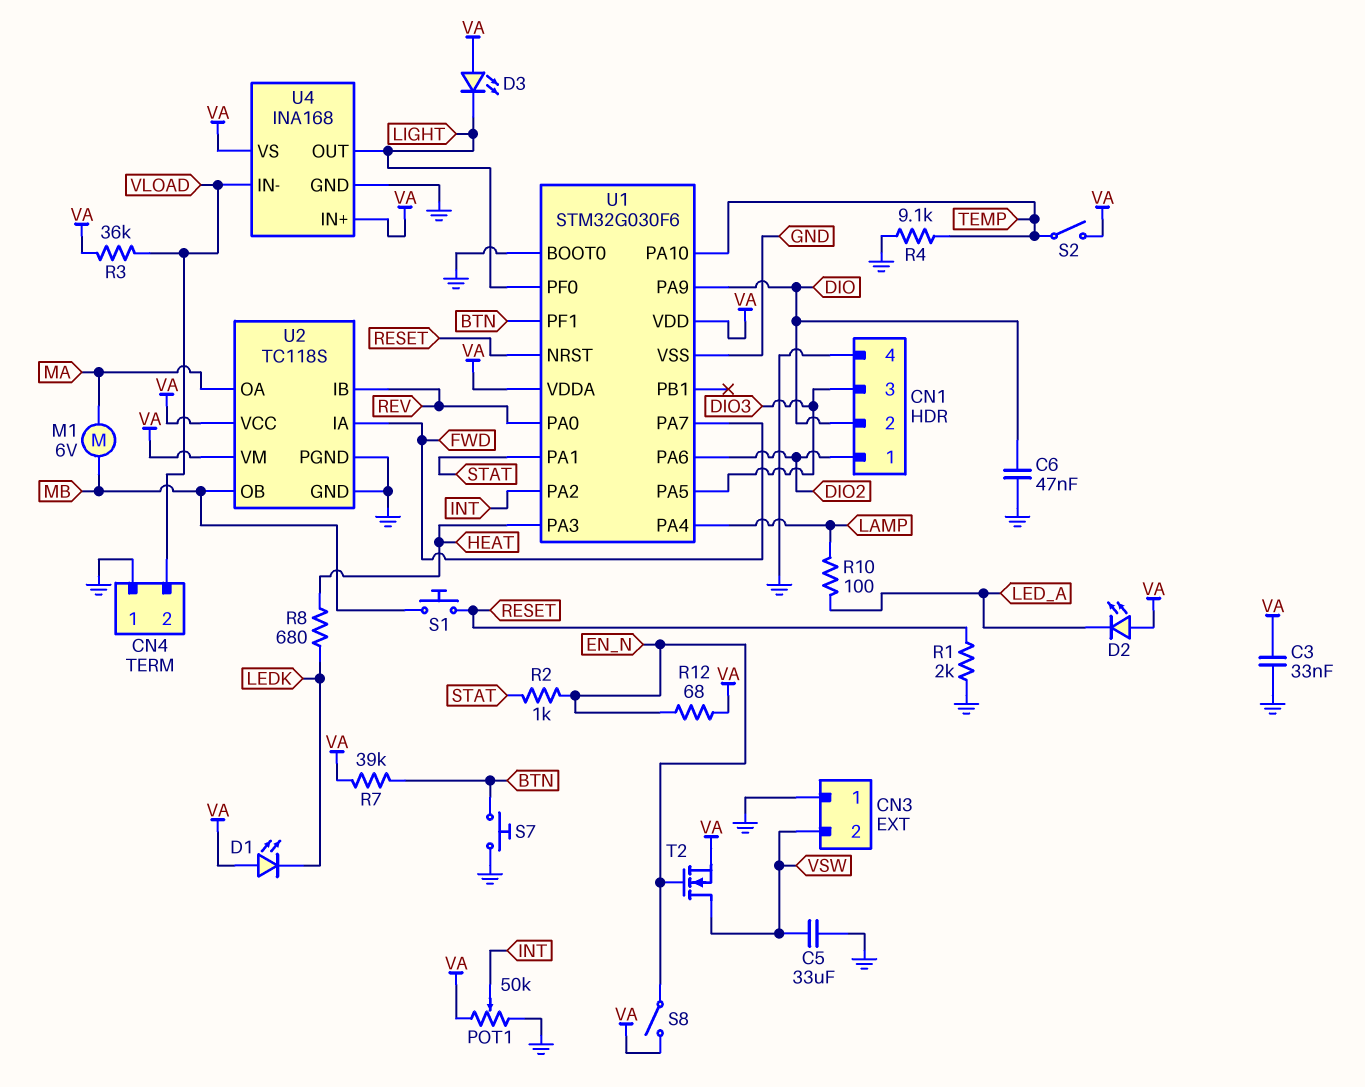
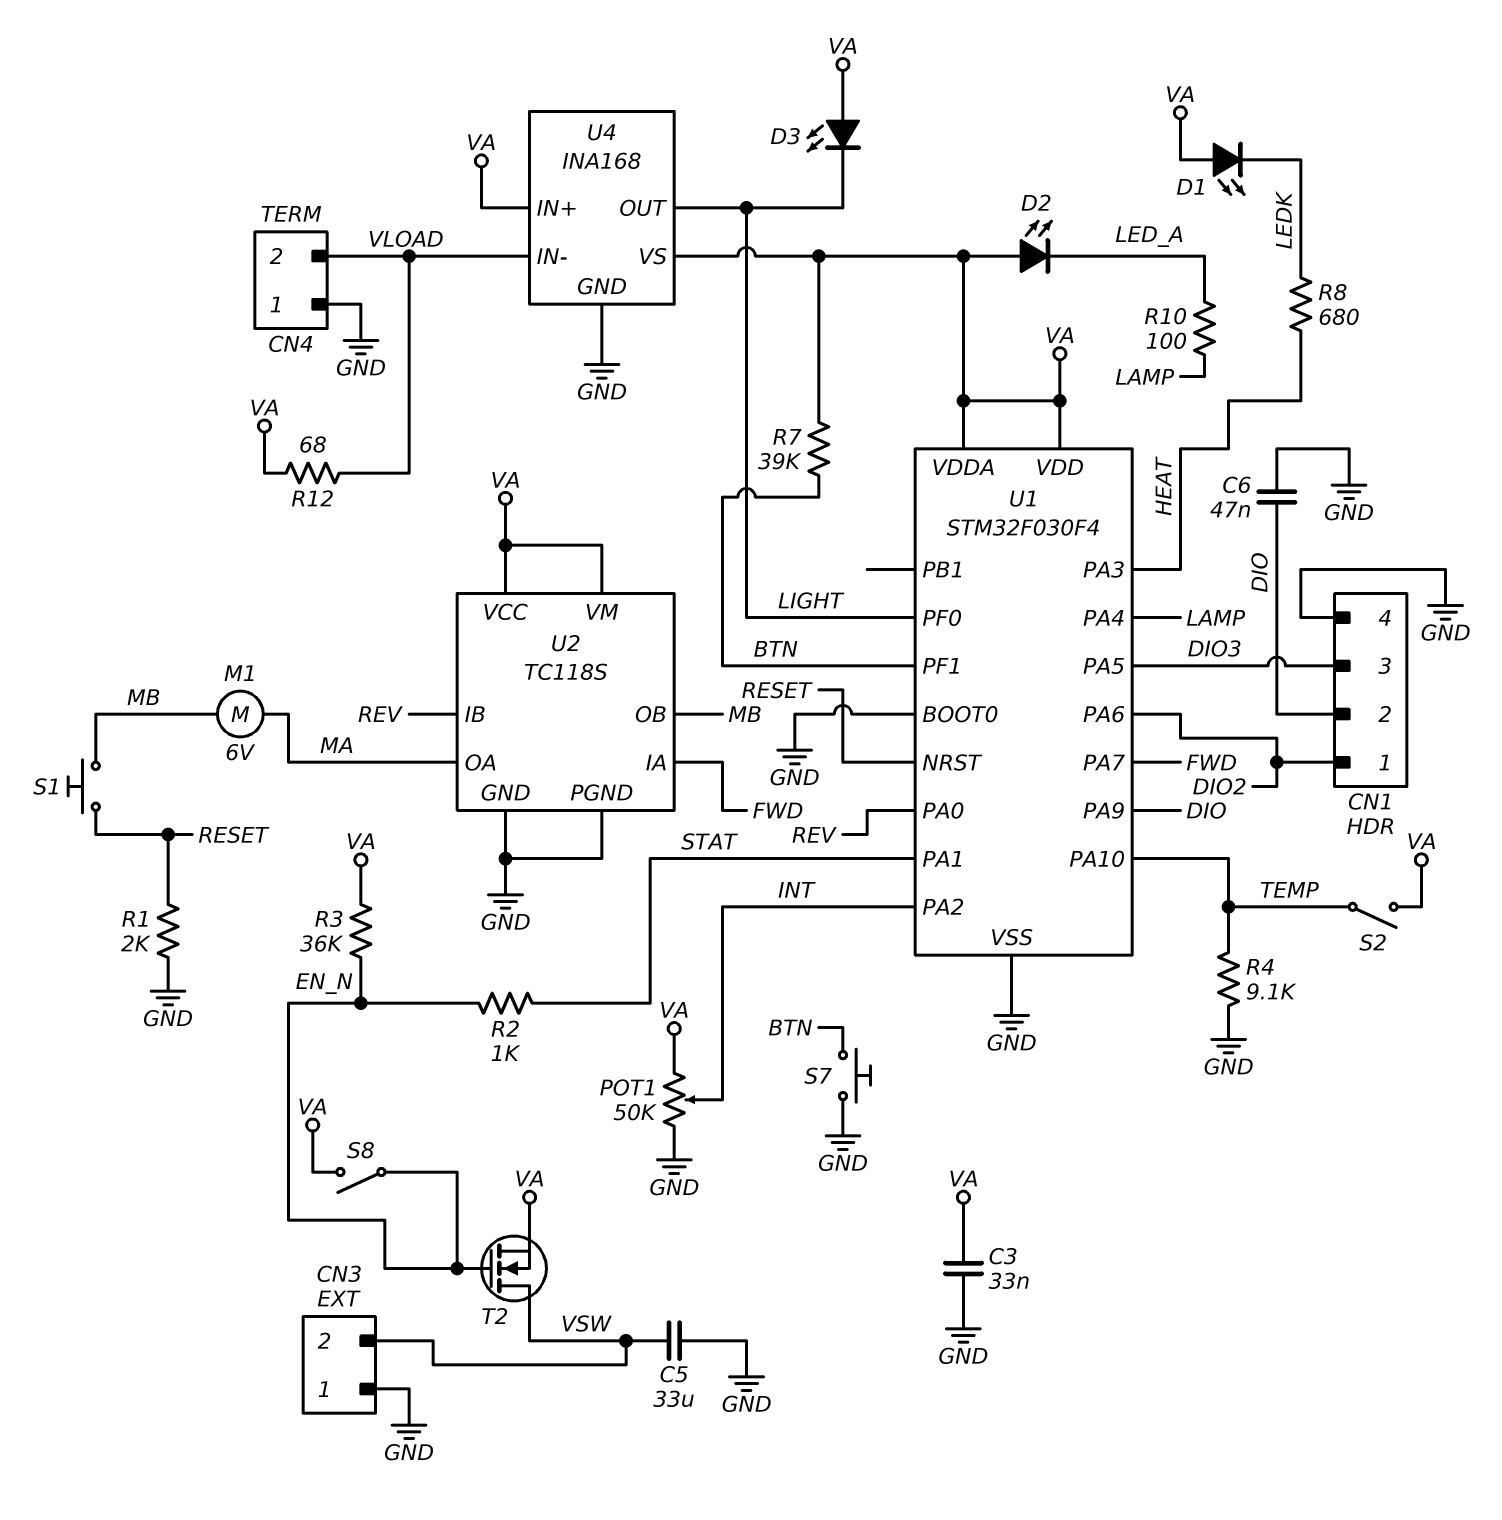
R3: 36k (VA, VLOAD) -> 36k (EN_N, VA)
R12: 68 (EN_N, VA) -> 68 (VA, VLOAD)
U1: STM32G030F6 -> STM32F030F4

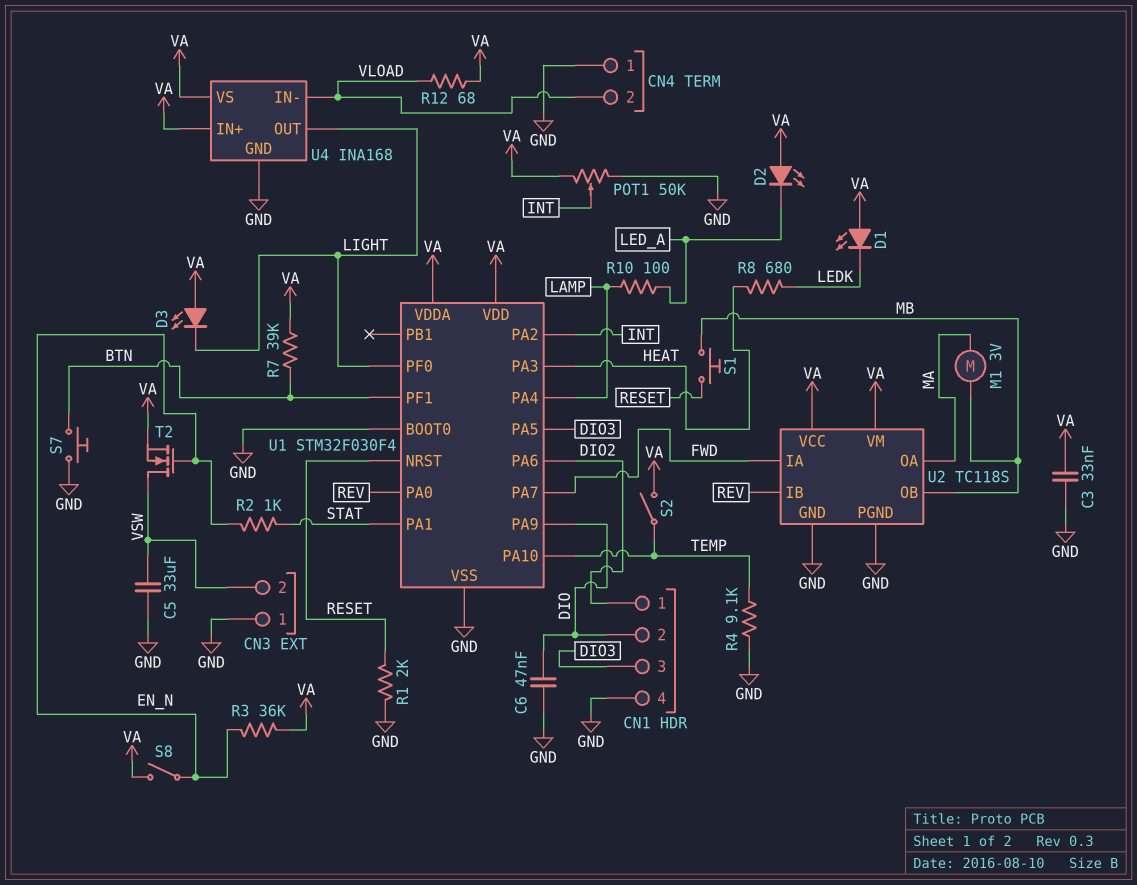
M1: motor 6V (MA, MB) -> motor 3V (MA, MB)

